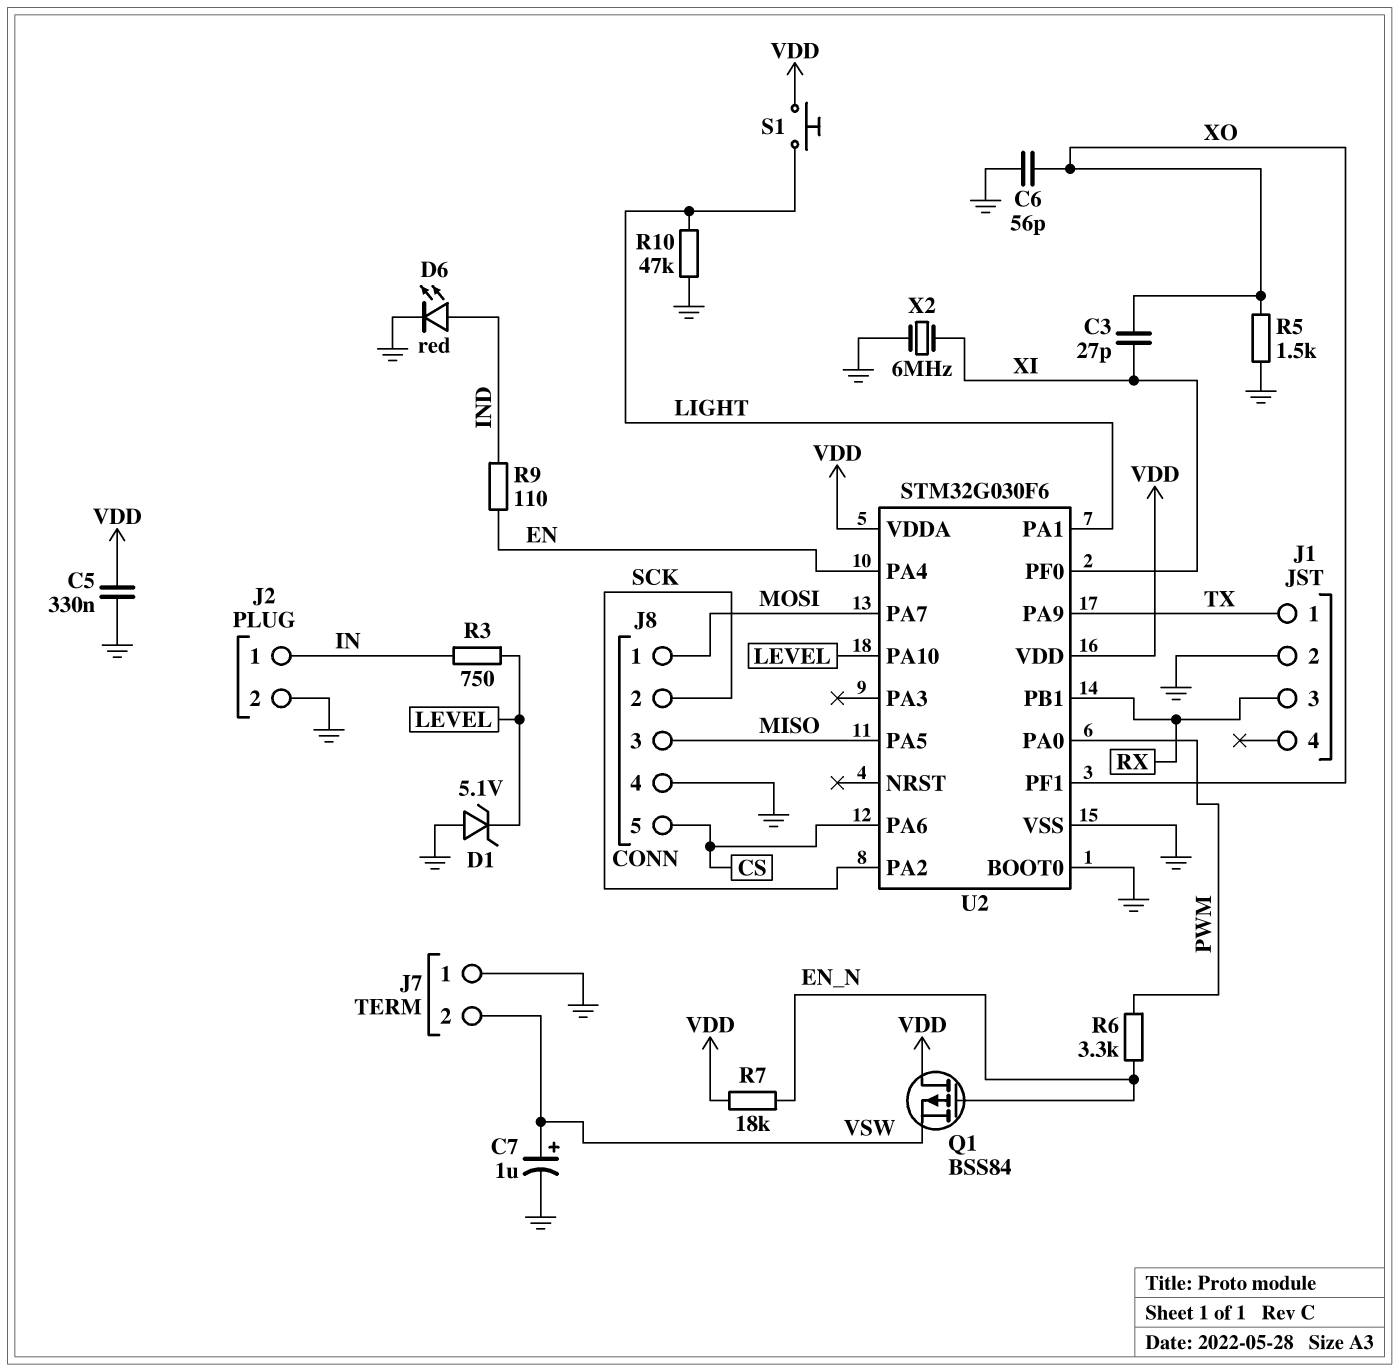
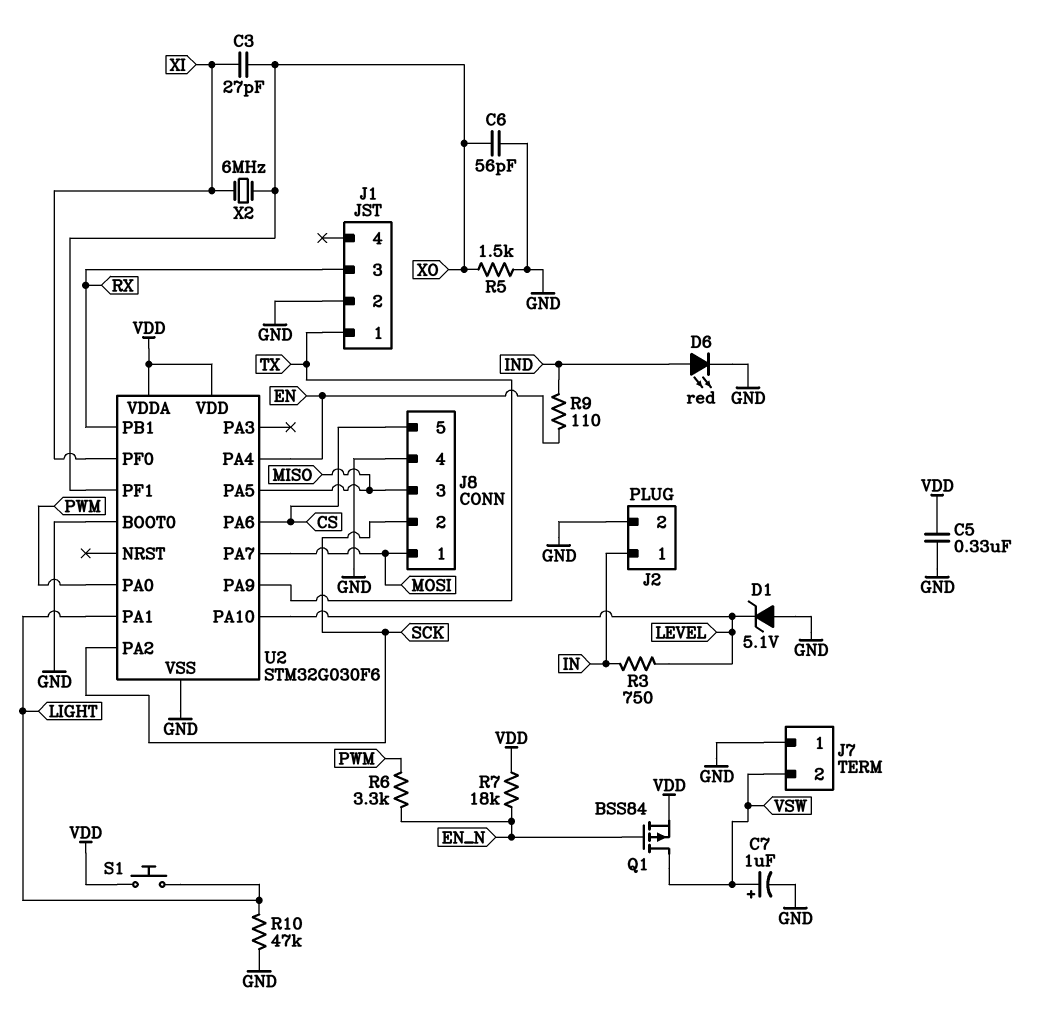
Q1: PMOS BSS84 (G EN_N, D VDD, S VSW) -> PMOS BSS84 (G EN_N, D VSW, S VDD)
X2: 6MHz (GND, XI) -> 6MHz (XI, XO)

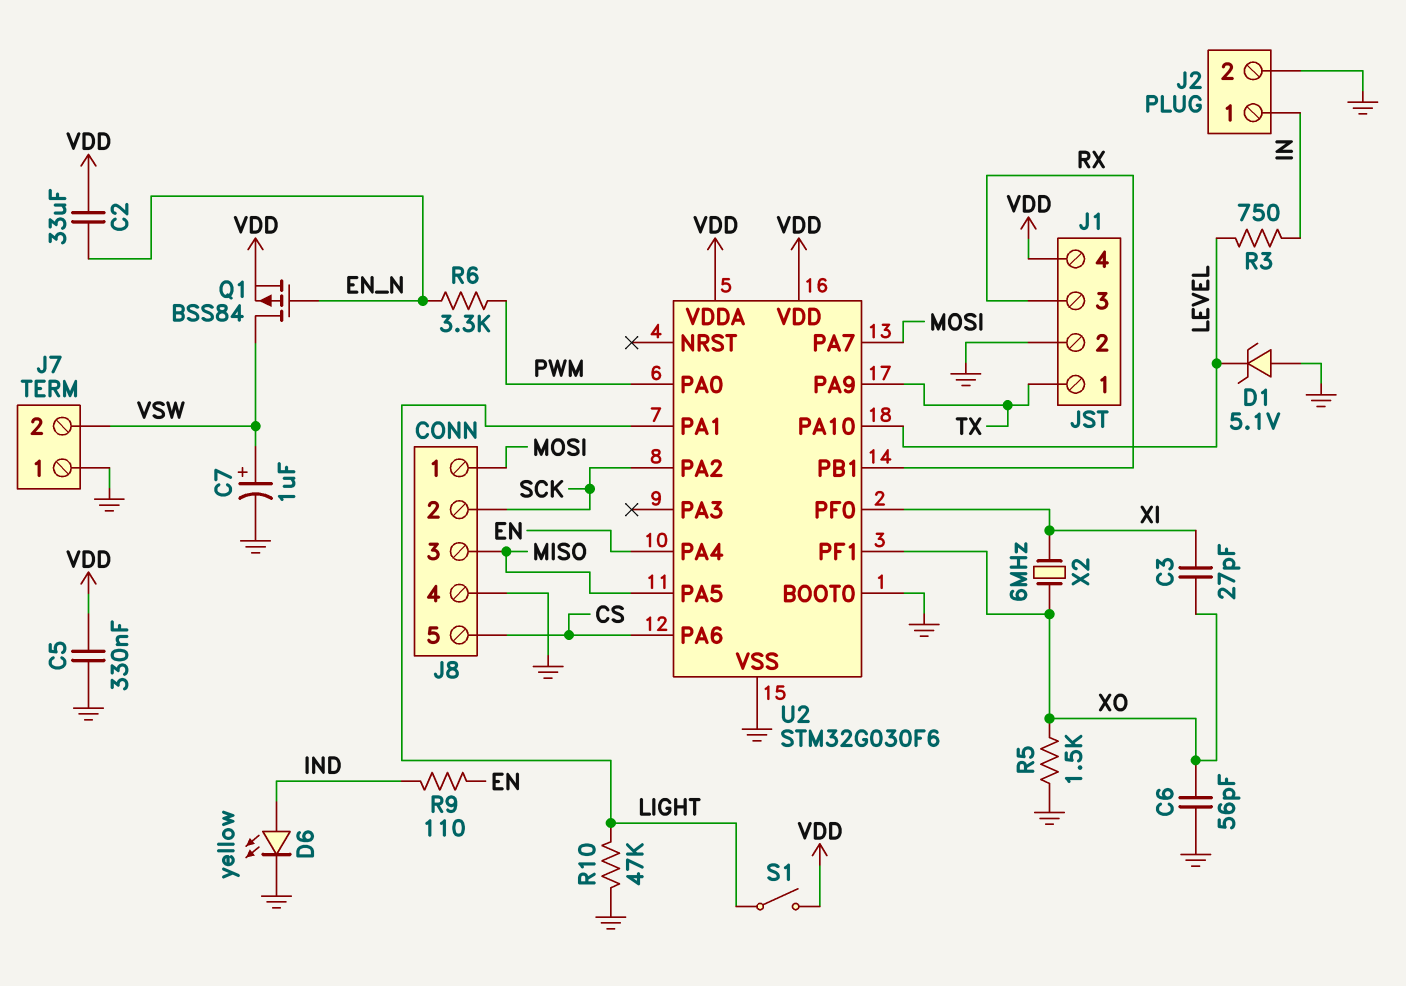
C2: none -> 33uF (EN_N, VDD)
D6: LED red (A IND, K GND) -> LED yellow (A IND, K GND)
J1 pin 4: none -> VDD
R7: 18k (EN_N, VDD) -> none
S1: button (LIGHT, VDD) -> switch (LIGHT, VDD)

